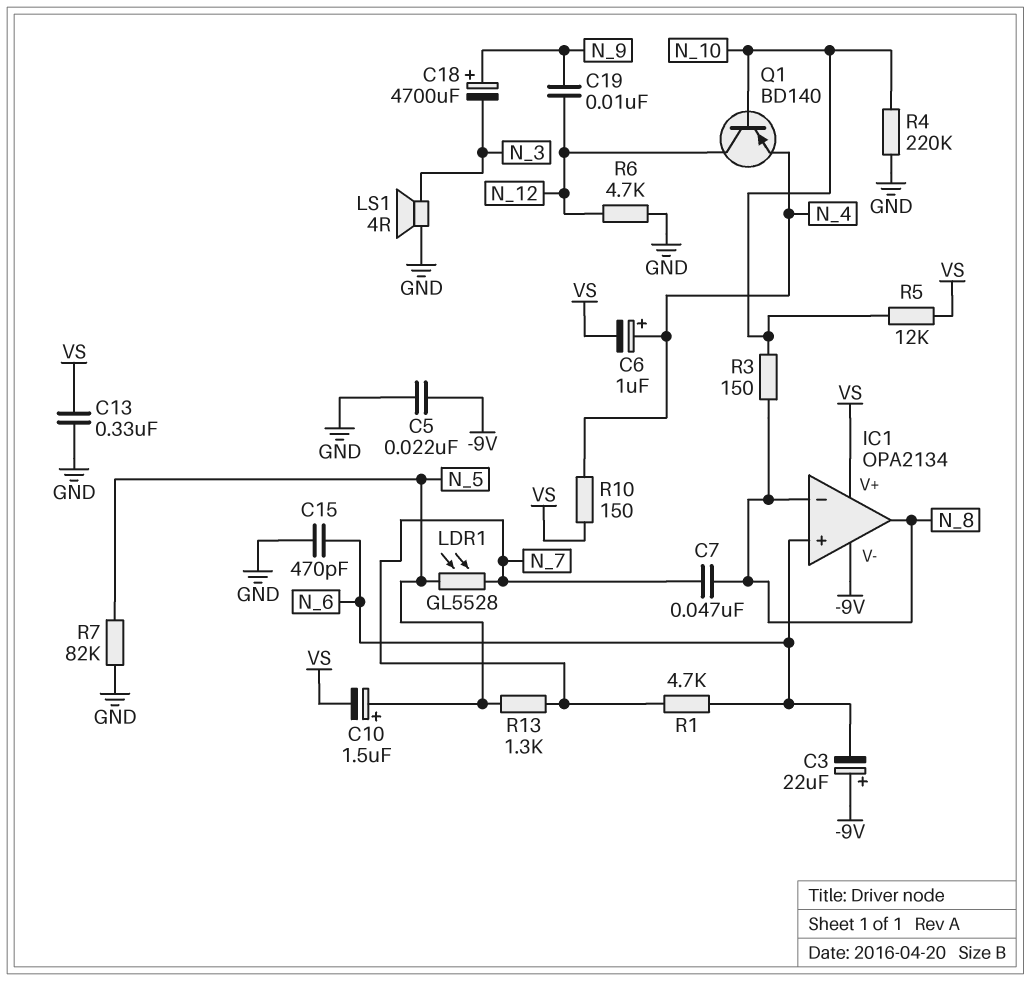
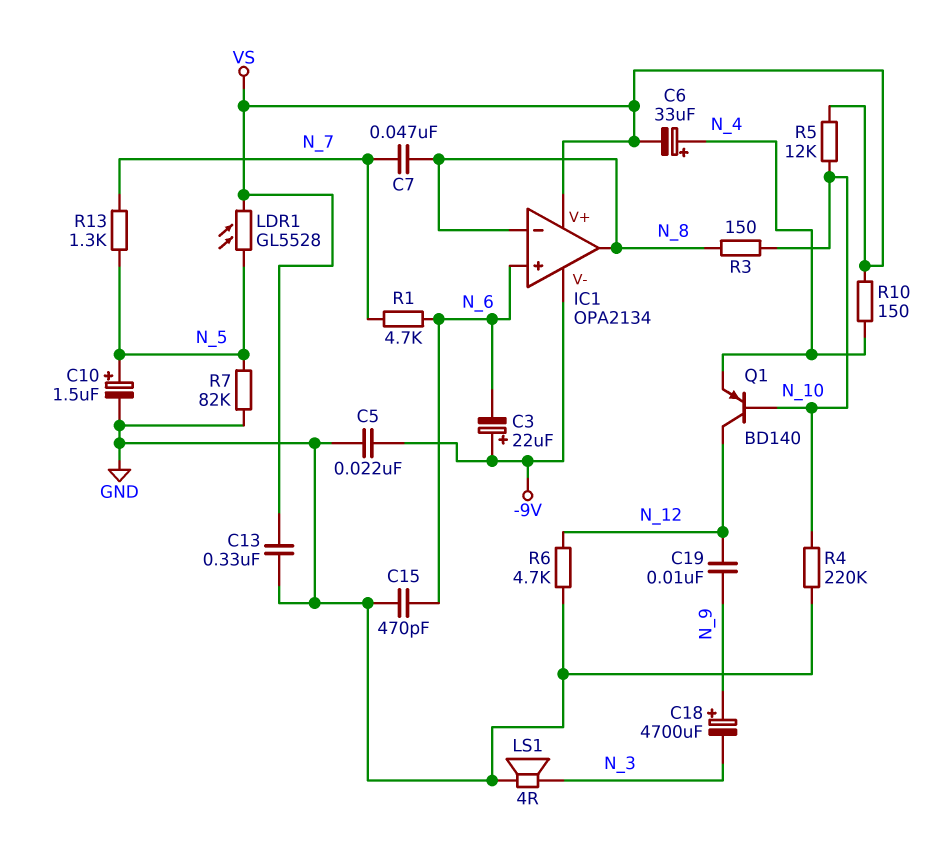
C6: 1uF (plus N_4, minus VS) -> 33uF (plus N_4, minus VS)
C10: 1.5uF (plus N_5, minus VS) -> 1.5uF (plus N_5, minus GND)
LDR1: GL5528 (N_5, N_7) -> GL5528 (N_5, VS)

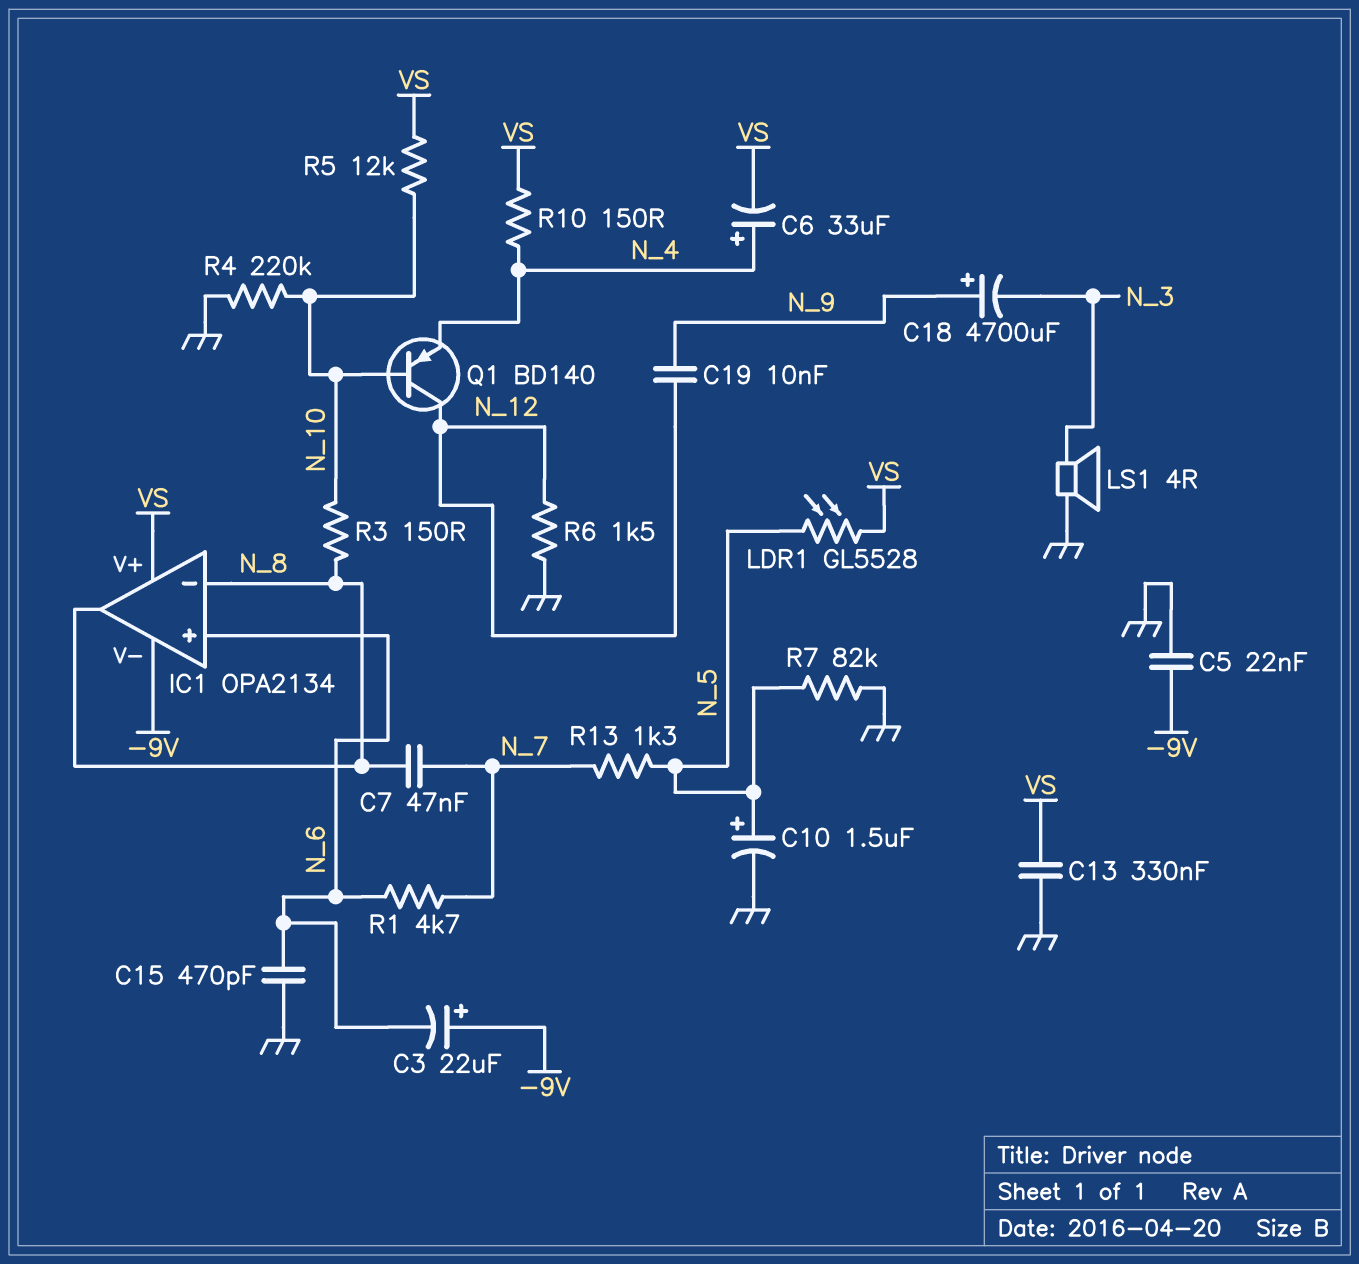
R6: 4.7k (GND, N_12) -> 1.5k (GND, N_12)

